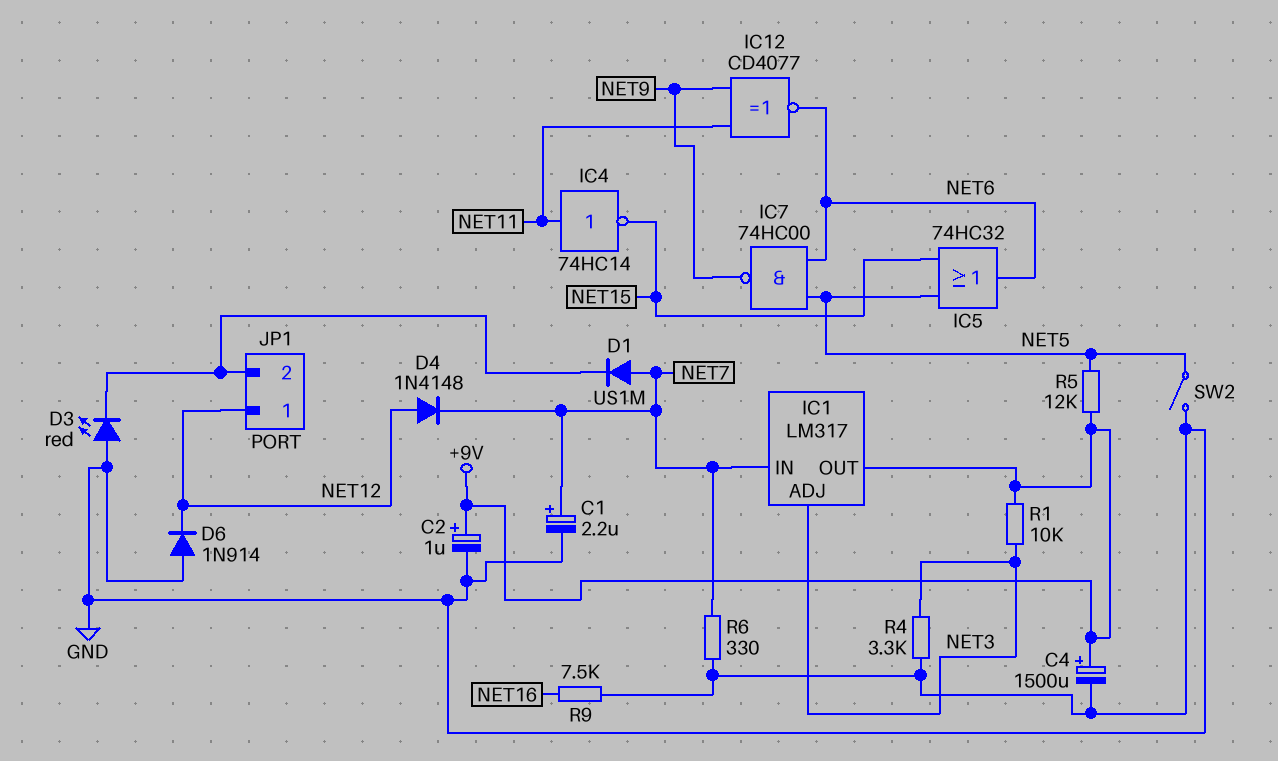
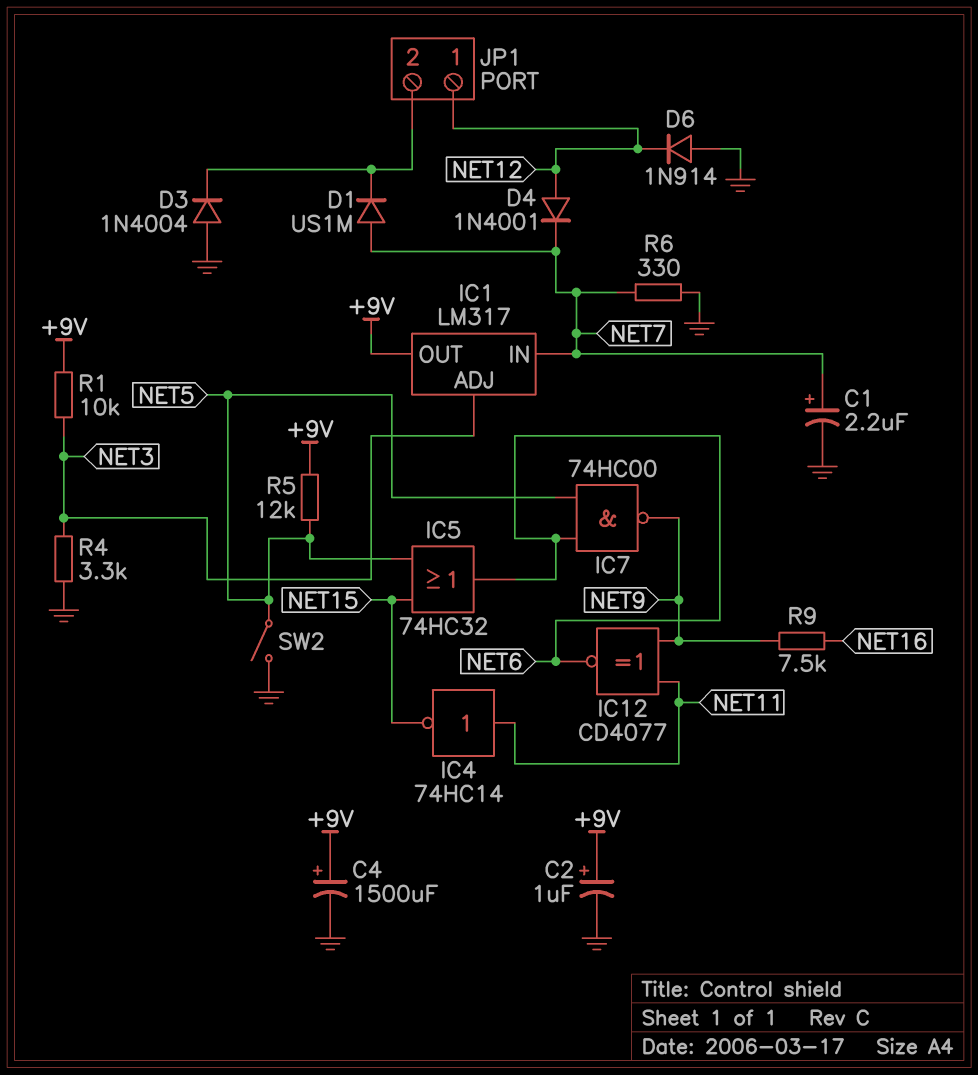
D3: LED red (A GND, K JP1/2) -> diode 1N4004 (A GND, K JP1/2)
D4: diode 1N4148 (A NET12, K NET7) -> diode 1N4001 (A NET12, K NET7)
R9: 7.5k (GND, NET16) -> 7.5k (NET9, NET16)

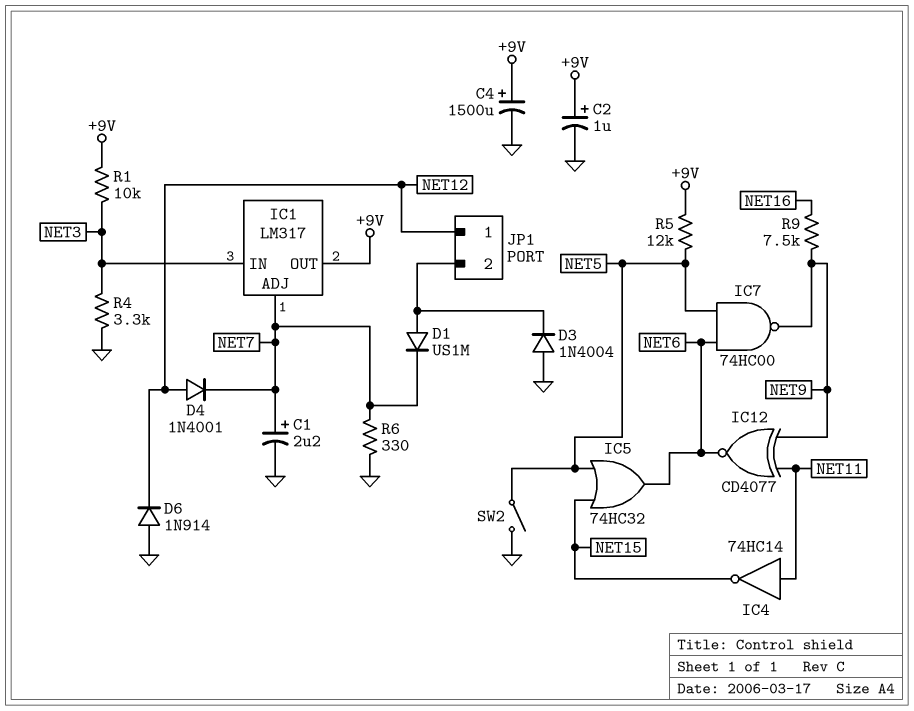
D1: diode US1M (A NET7, K JP1/2) -> diode US1M (A JP1/2, K NET7)
IC1 pin ADJ: NET3 -> NET7
IC1 pin IN: NET7 -> NET3

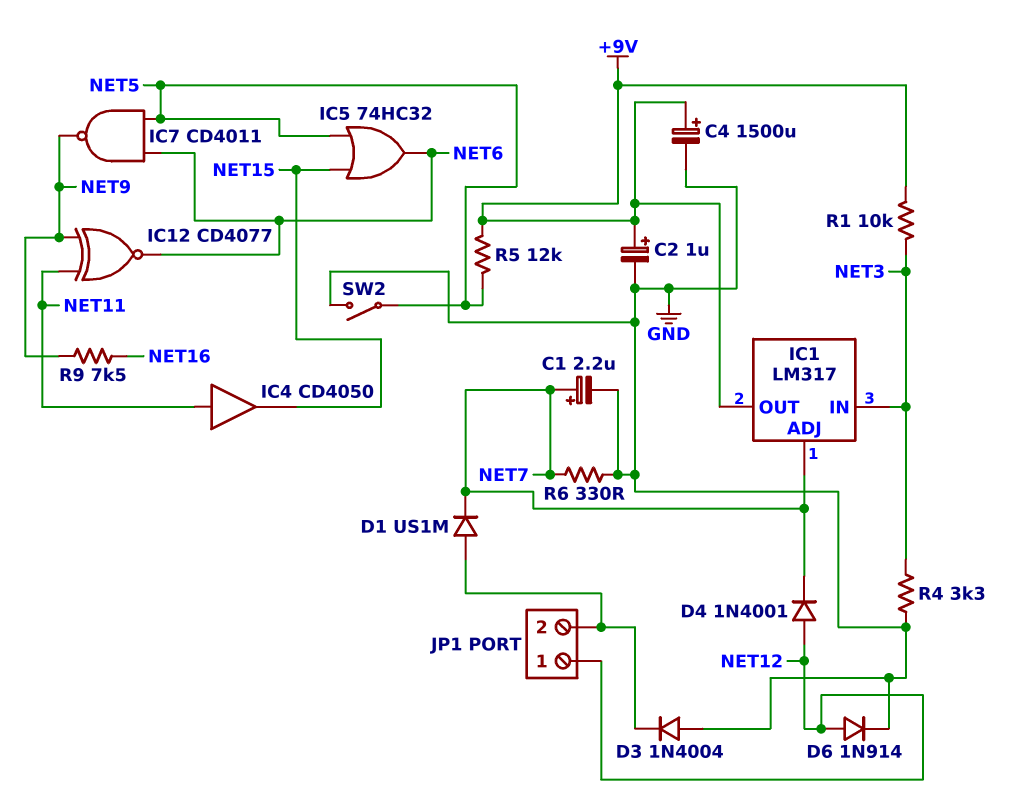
D6: diode 1N914 (A GND, K NET12) -> diode 1N914 (A NET12, K GND)
IC4: NOT 74HC14 (in NET11, out NET15) -> buffer CD4050 (in NET11, out NET15)
IC7: NAND 74HC00 (in NET5, in NET6, out NET9) -> NAND CD4011 (in NET5, in NET6, out NET9)

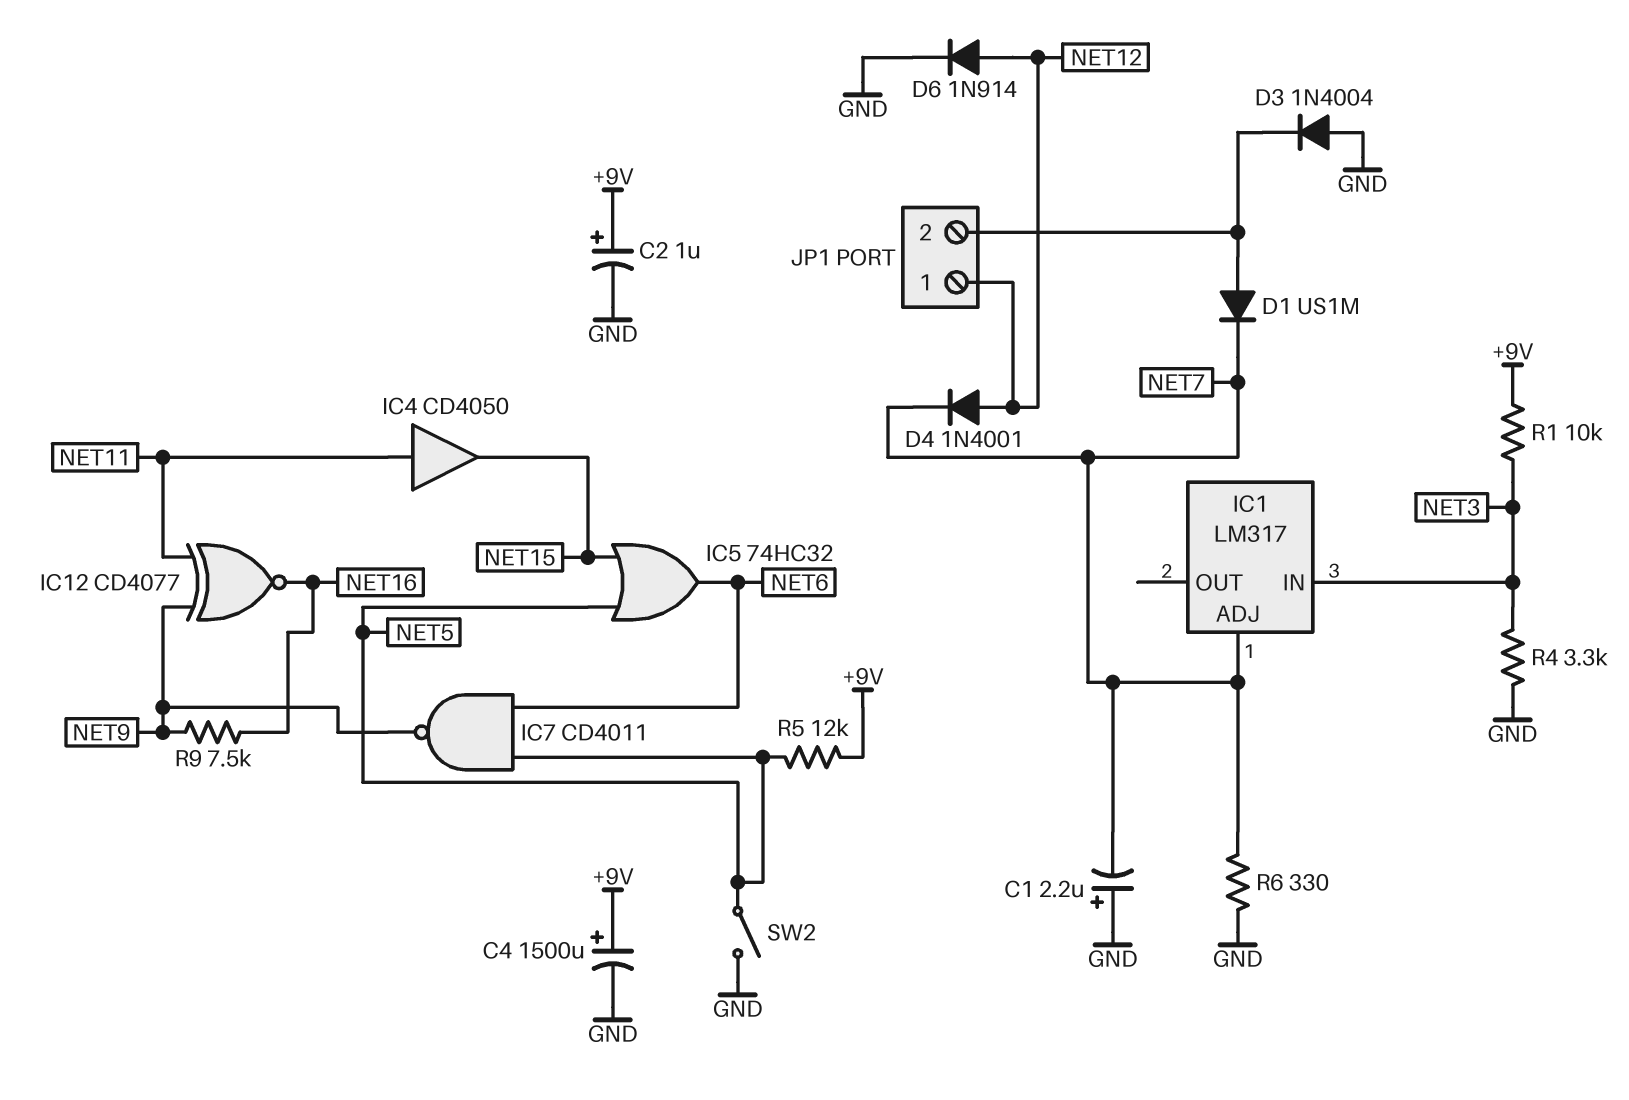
C1: 2.2uF (plus NET7, minus GND) -> 2.2uF (plus GND, minus NET7)
IC1 pin OUT: +9V -> none
IC12: XNOR CD4077 (in NET9, in NET11, out NET6) -> XNOR CD4077 (in NET9, in NET11, out NET16)

